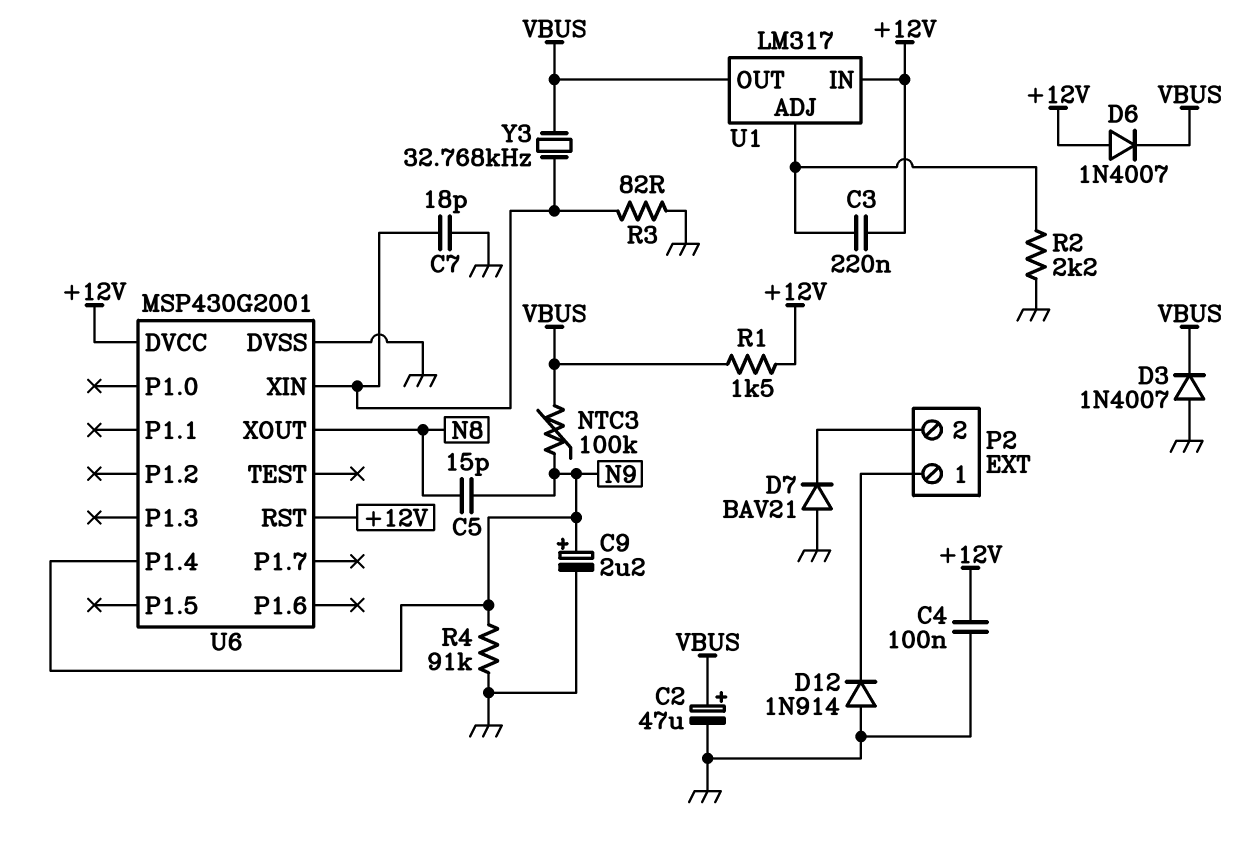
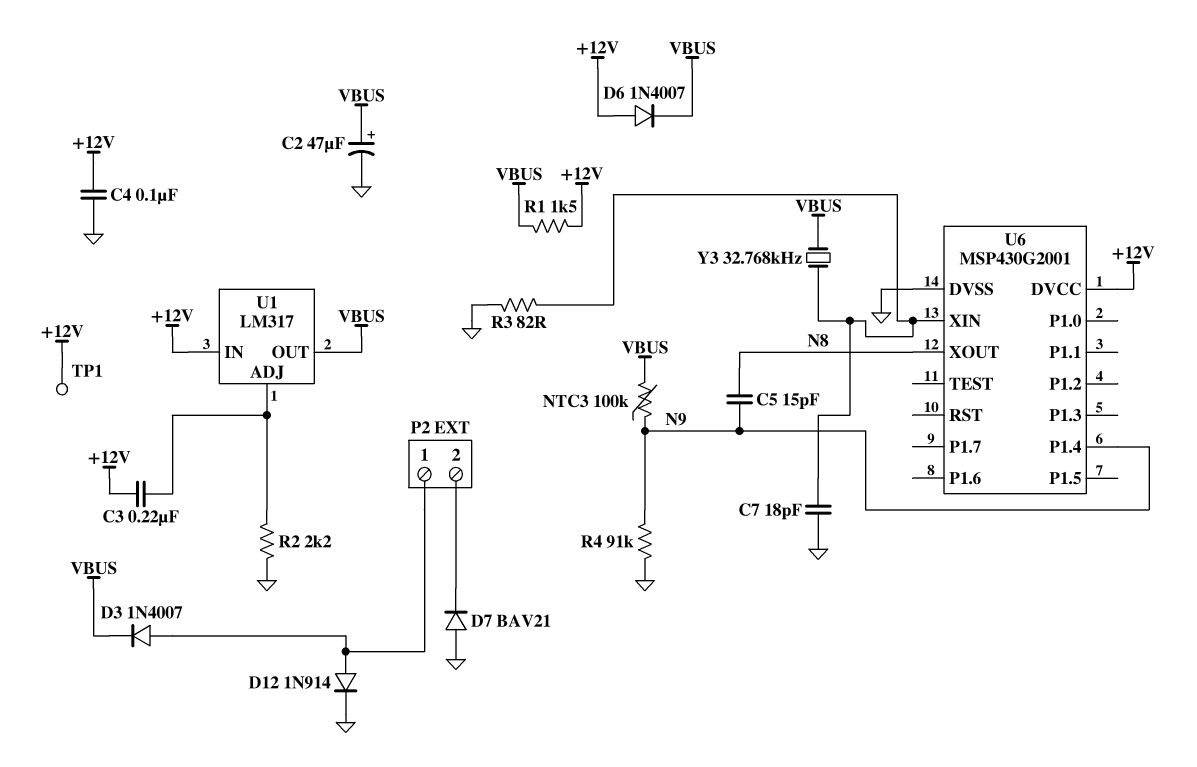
C9: 2.2uF (plus N9, minus GND) -> none
D3: diode 1N4007 (A GND, K VBUS) -> diode 1N4007 (A P2/1, K VBUS)
D12: diode 1N914 (A GND, K P2/1) -> diode 1N914 (A P2/1, K GND)
TP1: none -> test point (+12V)
U6 pin RST: +12V -> none

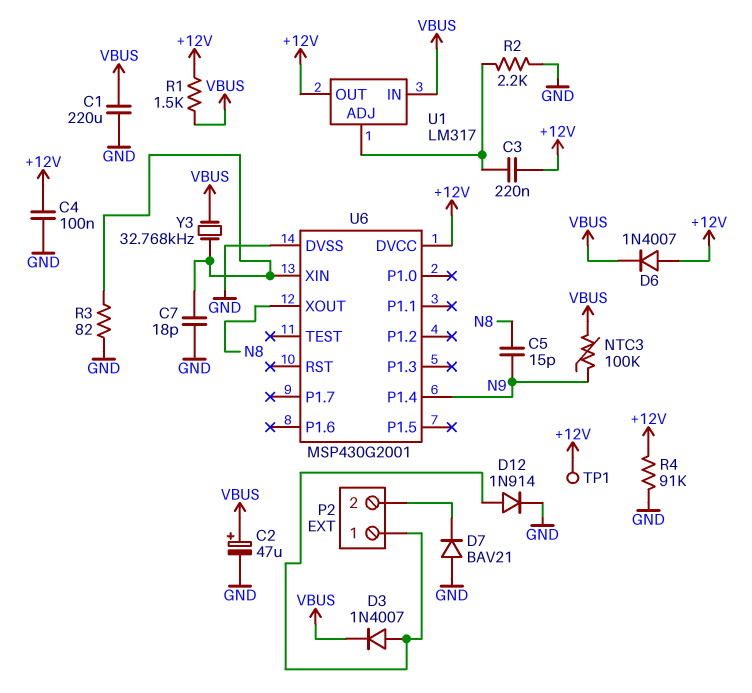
C1: none -> 220uF (GND, VBUS)
R4: 91k (GND, N9) -> 91k (+12V, GND)
U1 pin IN: +12V -> VBUS
U1 pin OUT: VBUS -> +12V

